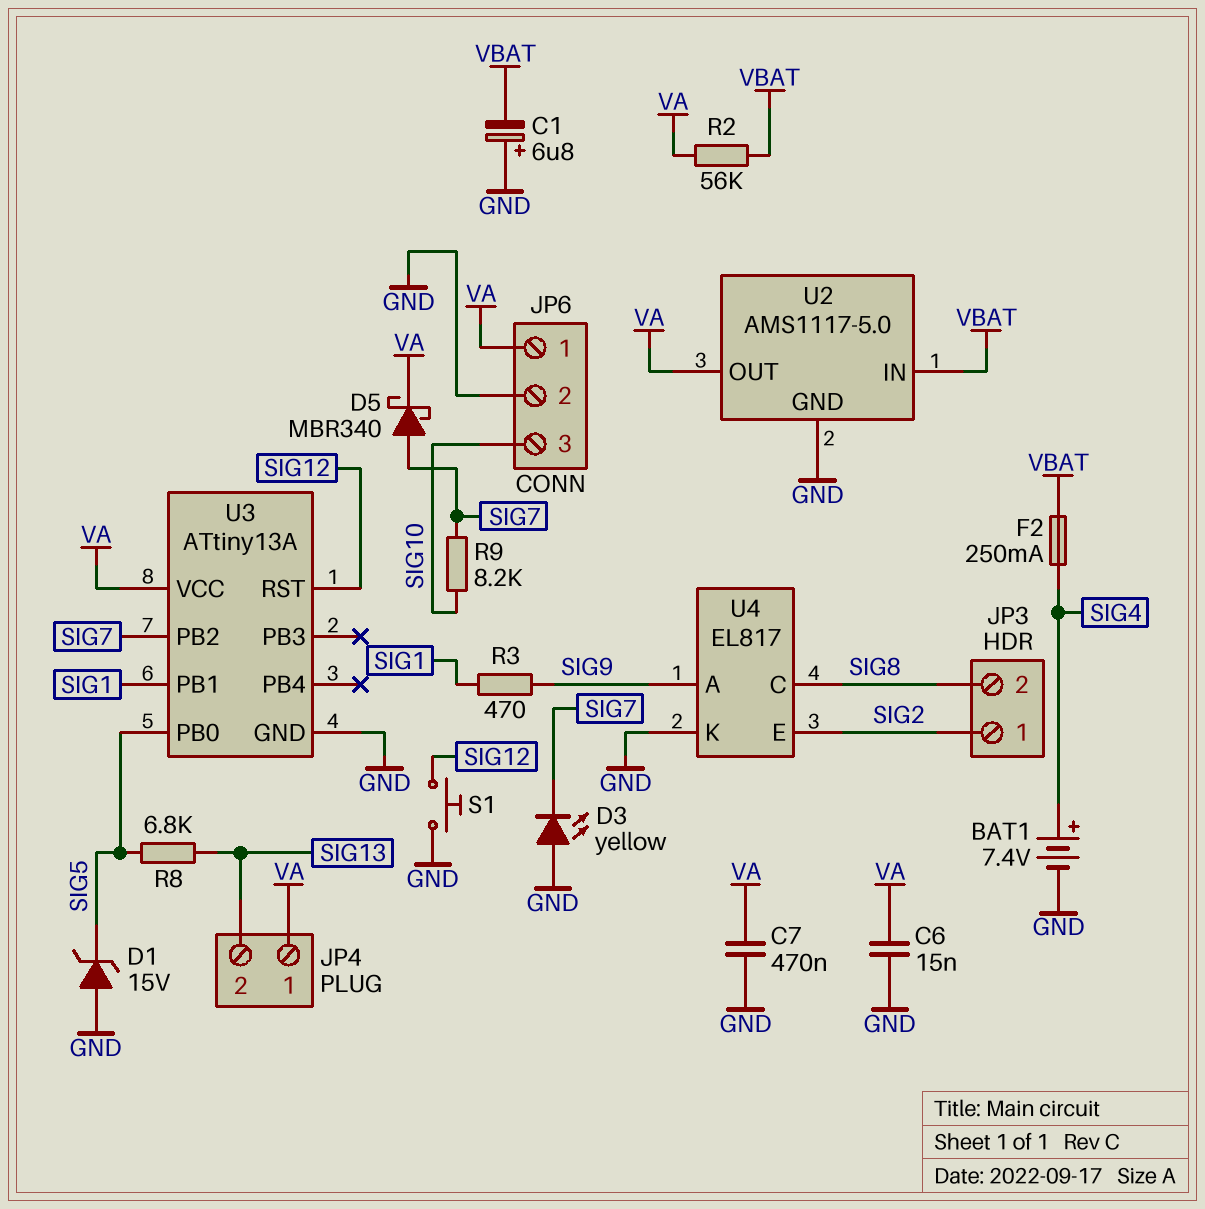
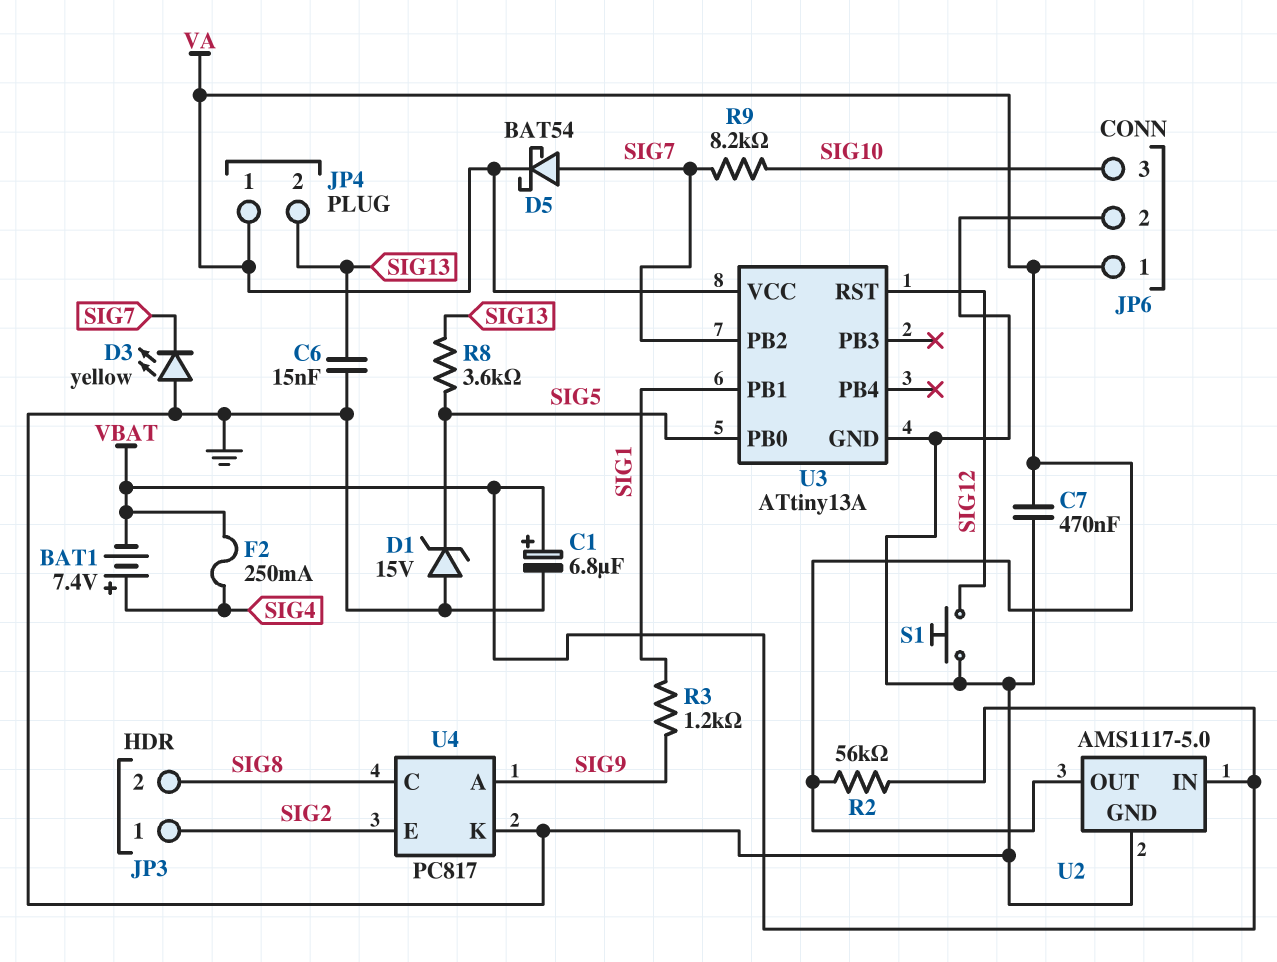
BAT1: 7.4V (plus SIG4, minus GND) -> 7.4V (plus SIG4, minus VBAT)
C1: 6.8uF (plus GND, minus VBAT) -> 6.8uF (plus VBAT, minus GND)
C6: 15nF (GND, VA) -> 15nF (GND, SIG13)
D5: schottky MBR340 (A SIG7, K VA) -> schottky BAT54 (A SIG7, K VA)
R3: 470 (SIG1, SIG9) -> 1.2k (SIG1, SIG9)
R8: 6.8k (SIG5, SIG13) -> 3.6k (SIG5, SIG13)
U4: EL817 -> PC817

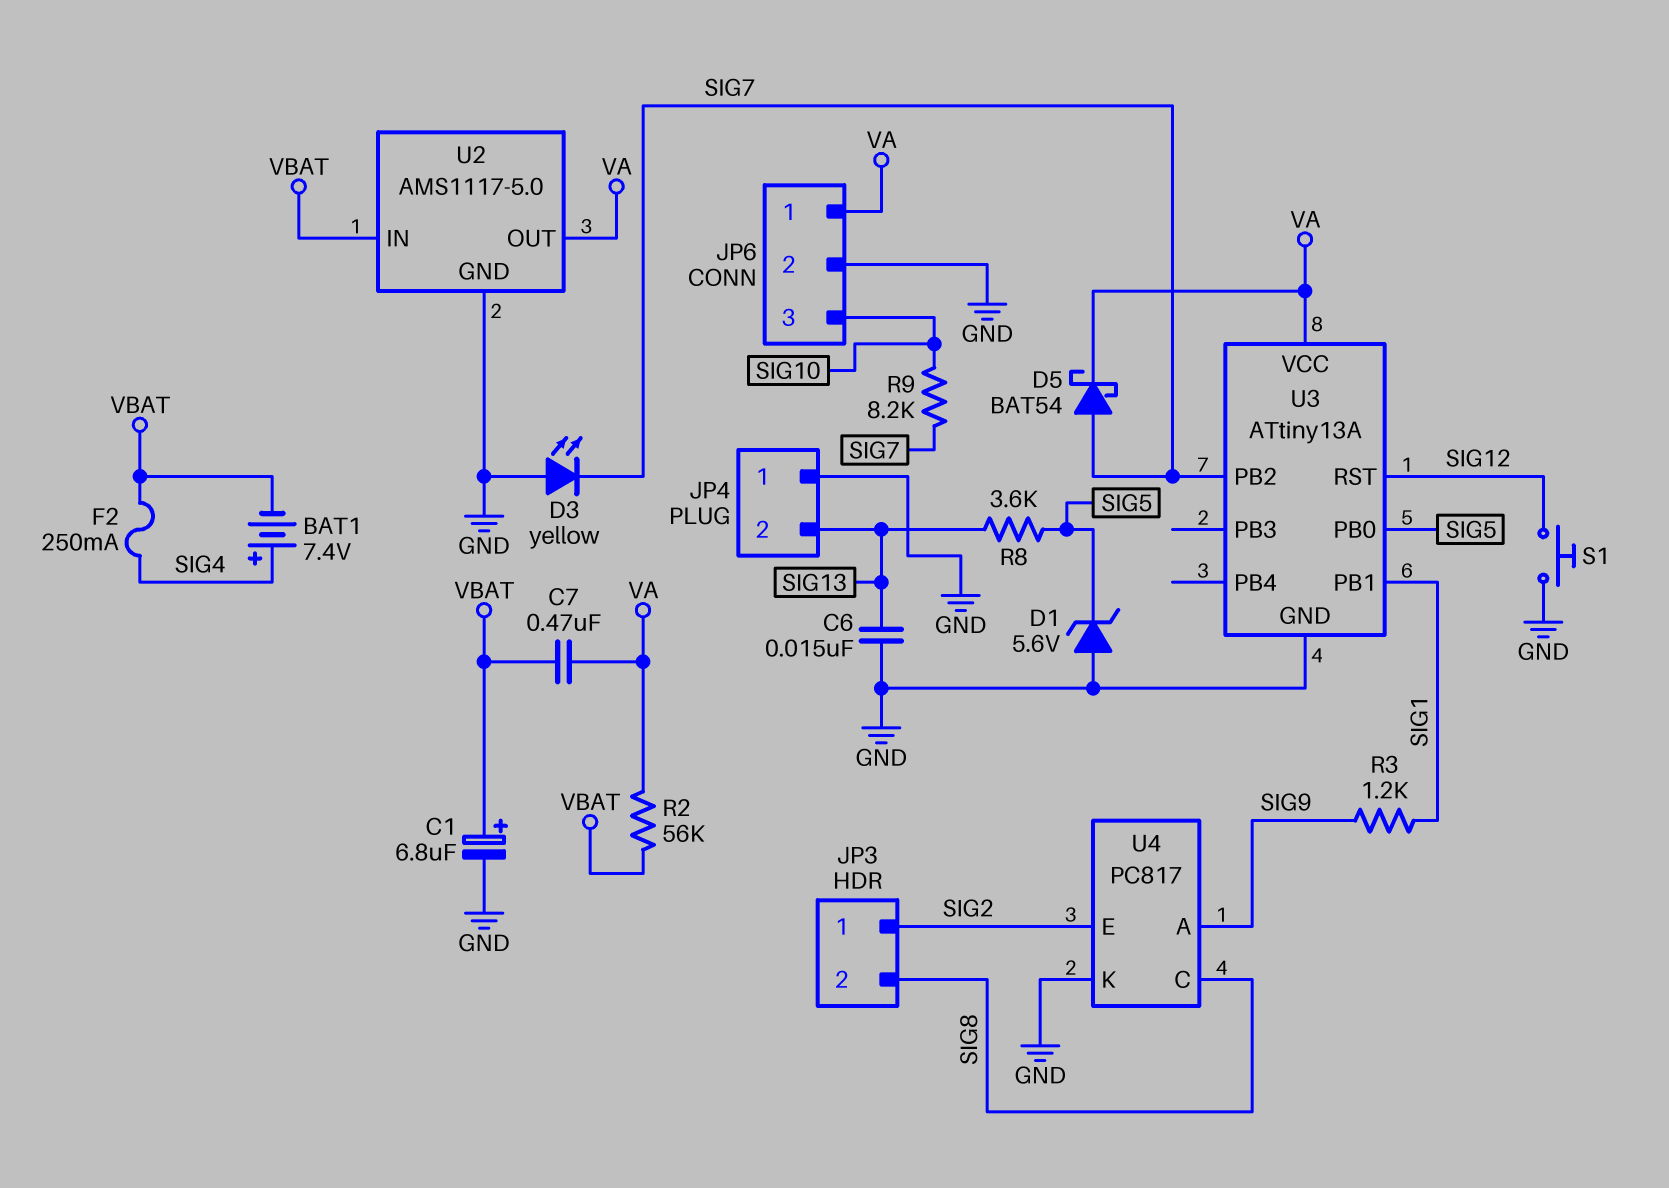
C7: 470nF (GND, VA) -> 470nF (VA, VBAT)
D1: zener 15V (A GND, K SIG5) -> zener 5.6V (A GND, K SIG5)
JP4 pin 1: VA -> GND

